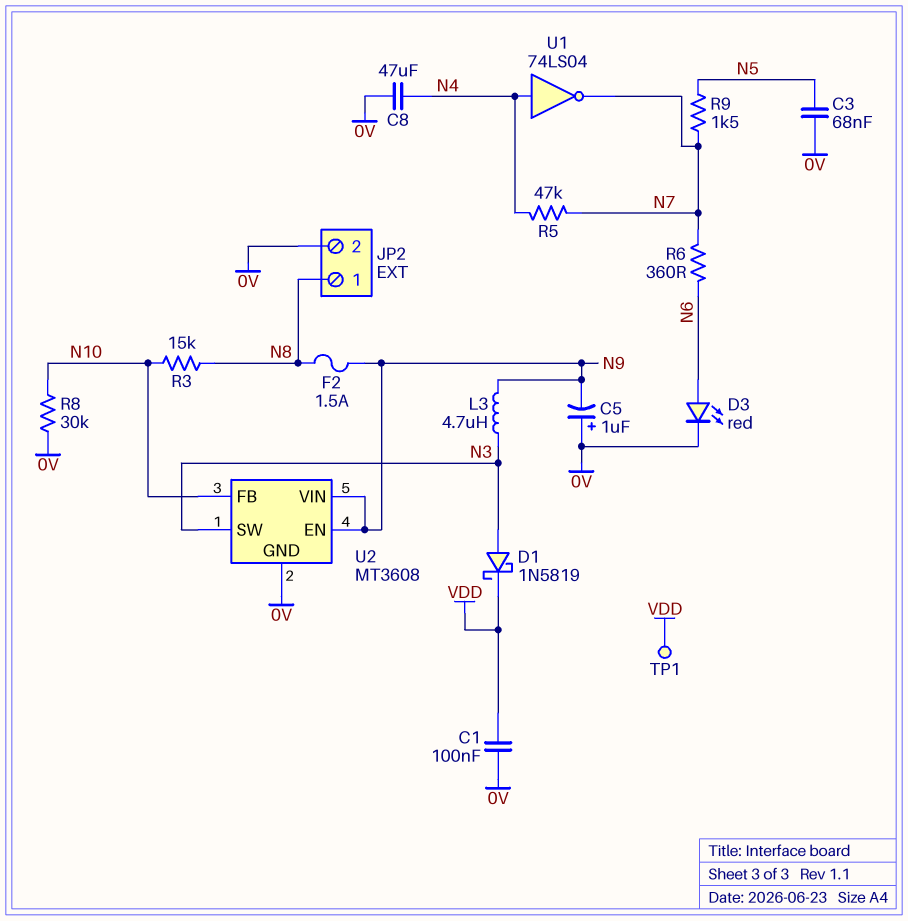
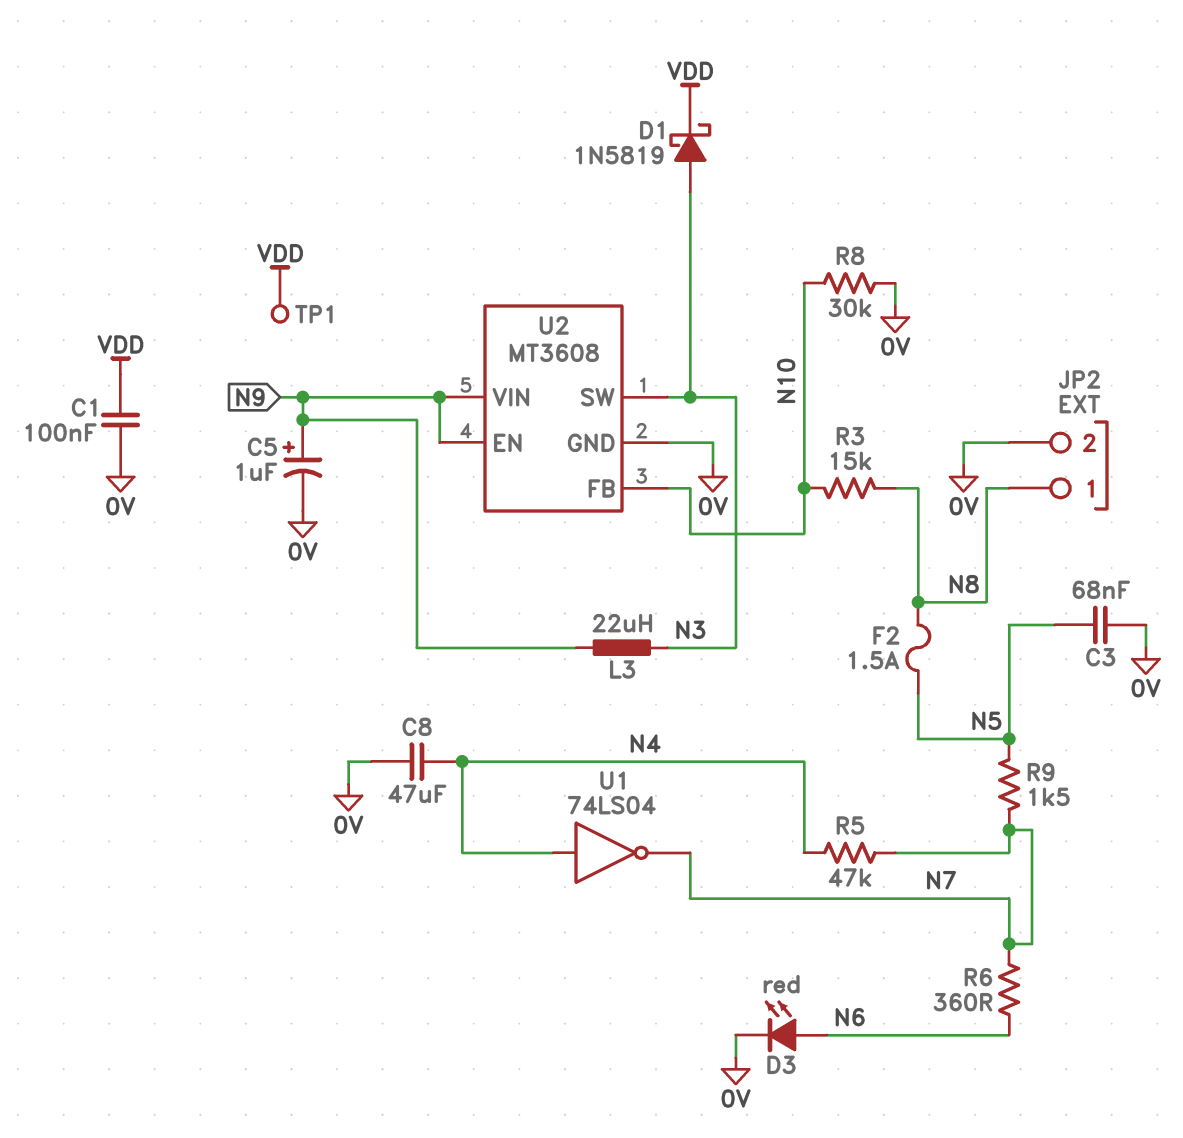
C5: 1uF (plus 0V, minus N9) -> 1uF (plus N9, minus 0V)
F2: 1.5A (N8, N9) -> 1.5A (N5, N8)
L3: 4.7uH (N3, N9) -> 22uH (N3, N9)

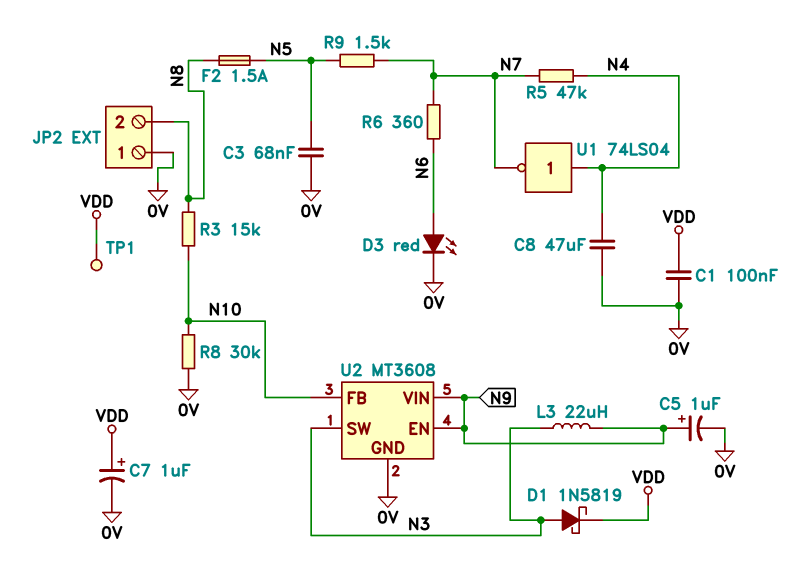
C7: none -> 1uF (plus VDD, minus 0V)
JP2 pin 1: N8 -> 0V
JP2 pin 2: 0V -> N8

